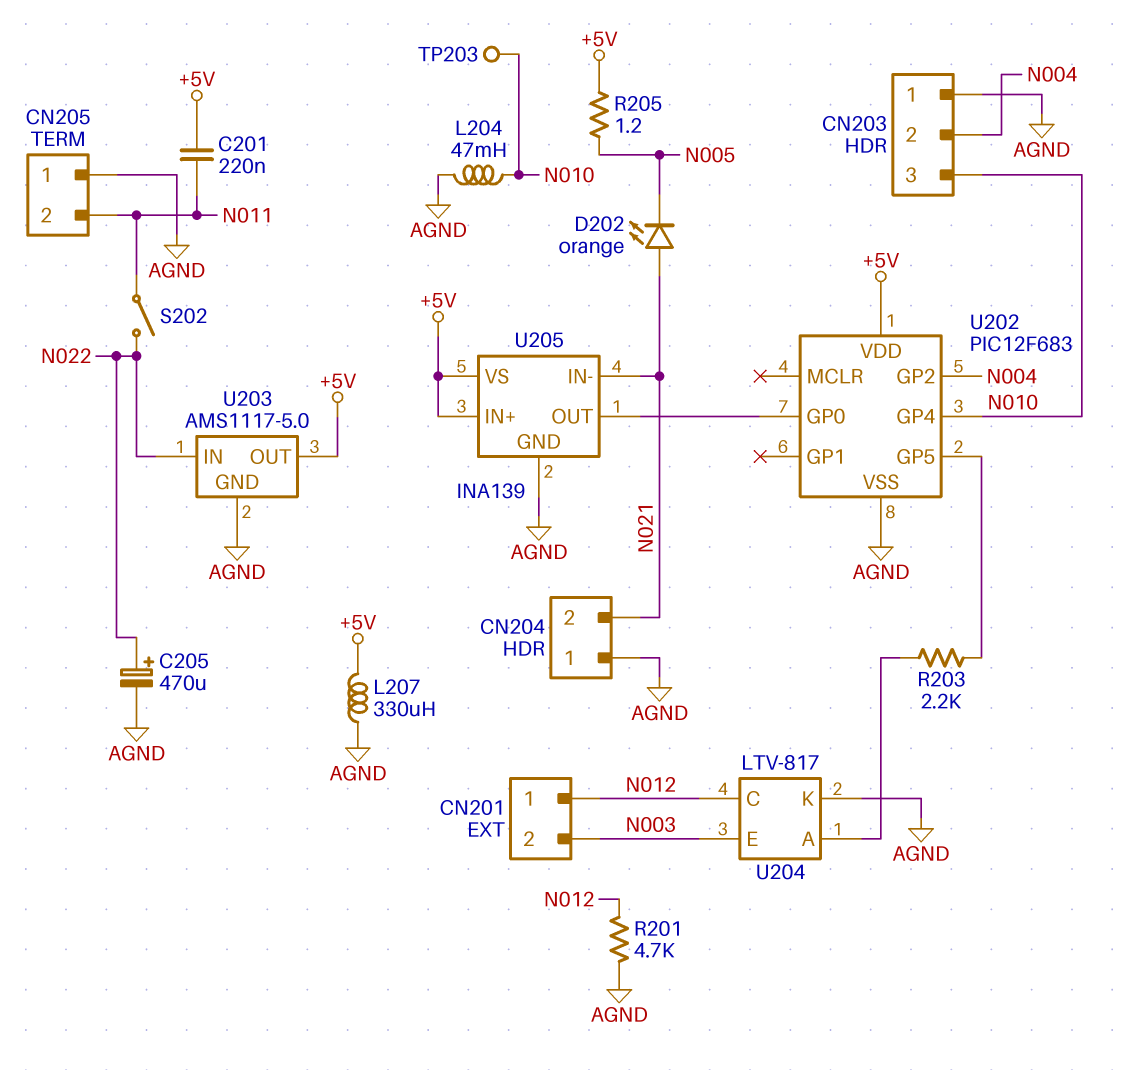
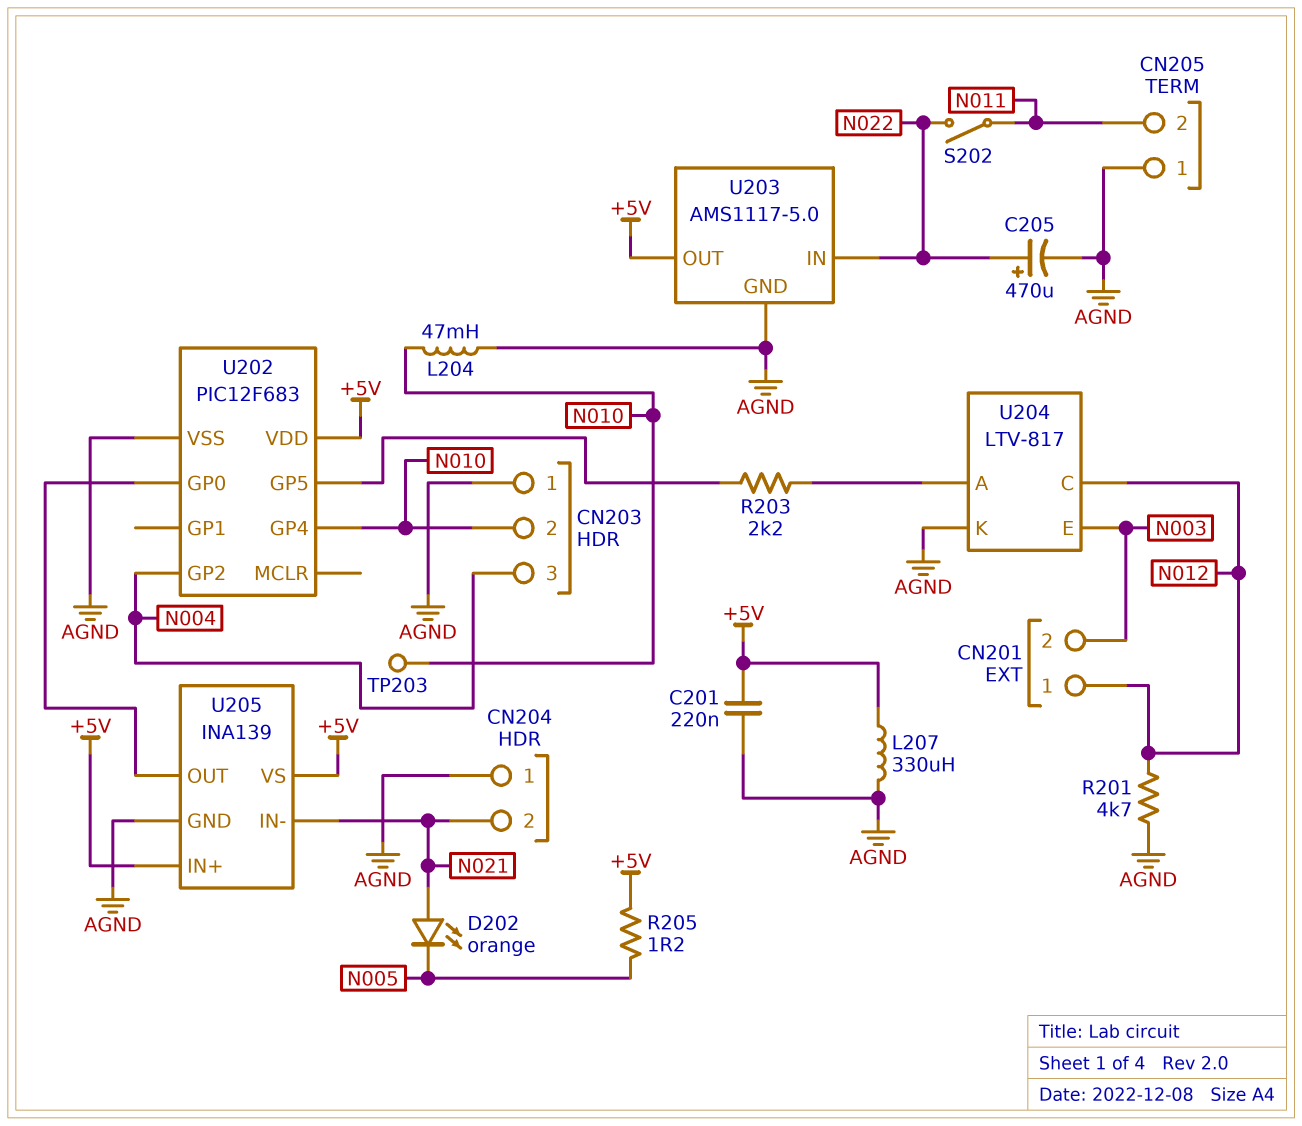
C201: 220nF (+5V, N011) -> 220nF (+5V, AGND)
CN203 pin 2: N004 -> N010
CN203 pin 3: N010 -> N004

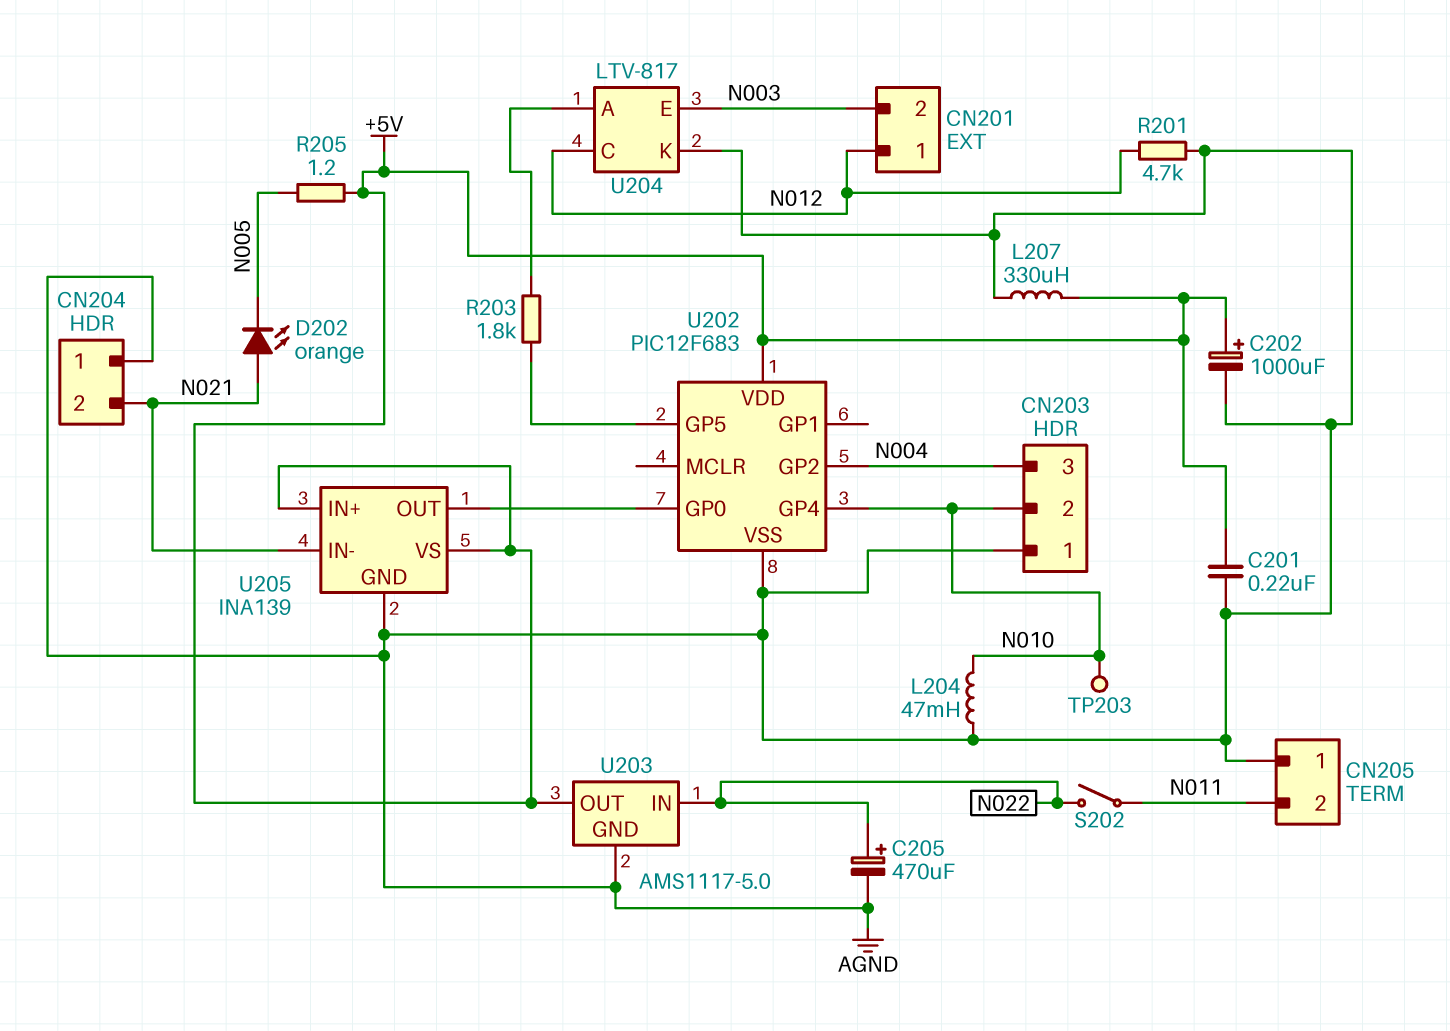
C202: none -> 1000uF (plus +5V, minus AGND)
R203: 2.2k (U202/GP5, U204/A) -> 1.8k (U202/GP5, U204/A)

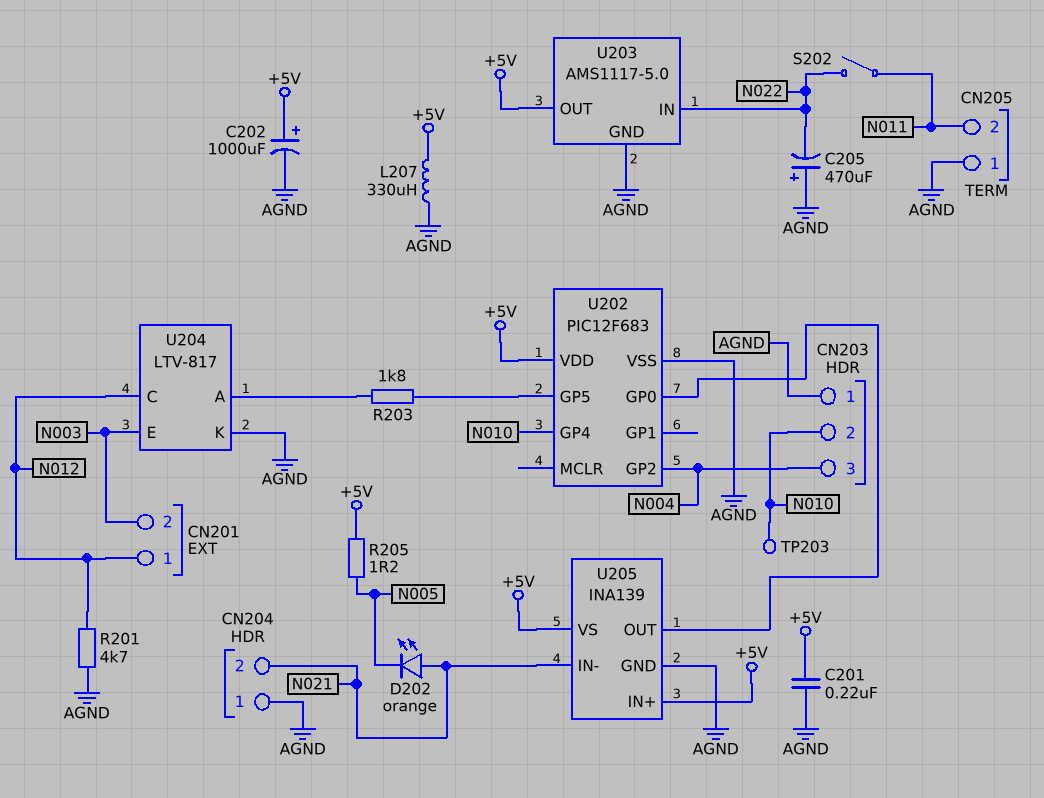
C205: 470uF (plus N022, minus AGND) -> 470uF (plus AGND, minus N022)
L204: 47mH (AGND, N010) -> none

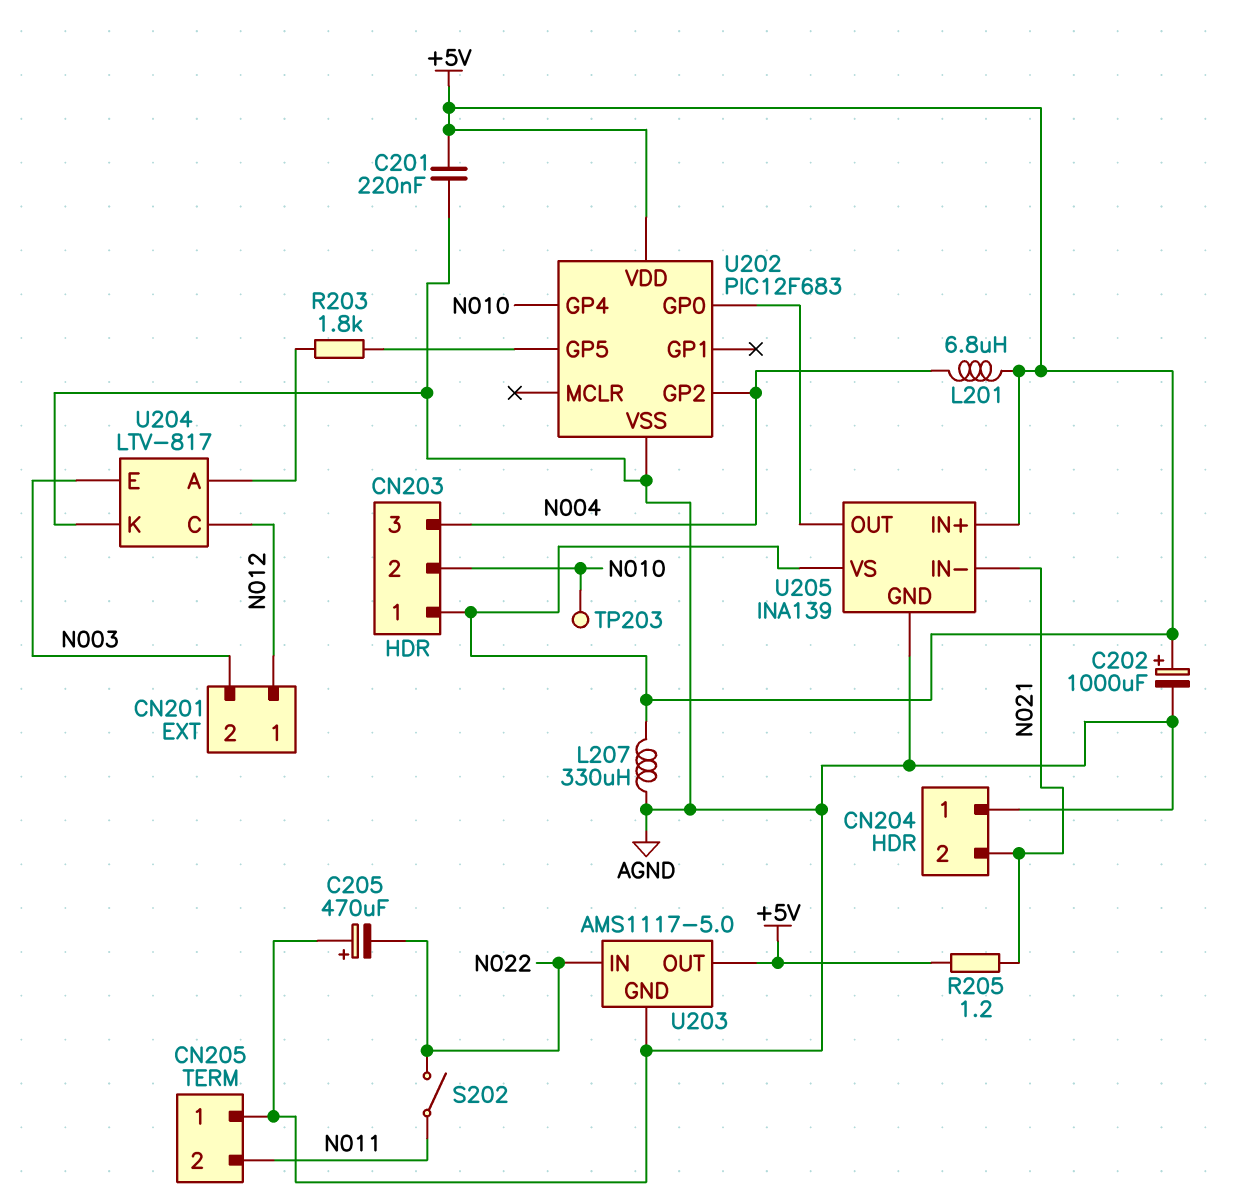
CN203 pin 1: AGND -> +5V
D202: LED orange (A N021, K N005) -> none
L201: none -> 6.8uH (+5V, N004)
R201: 4.7k (AGND, N012) -> none
R205: 1.2 (+5V, N005) -> 1.2 (+5V, N021)

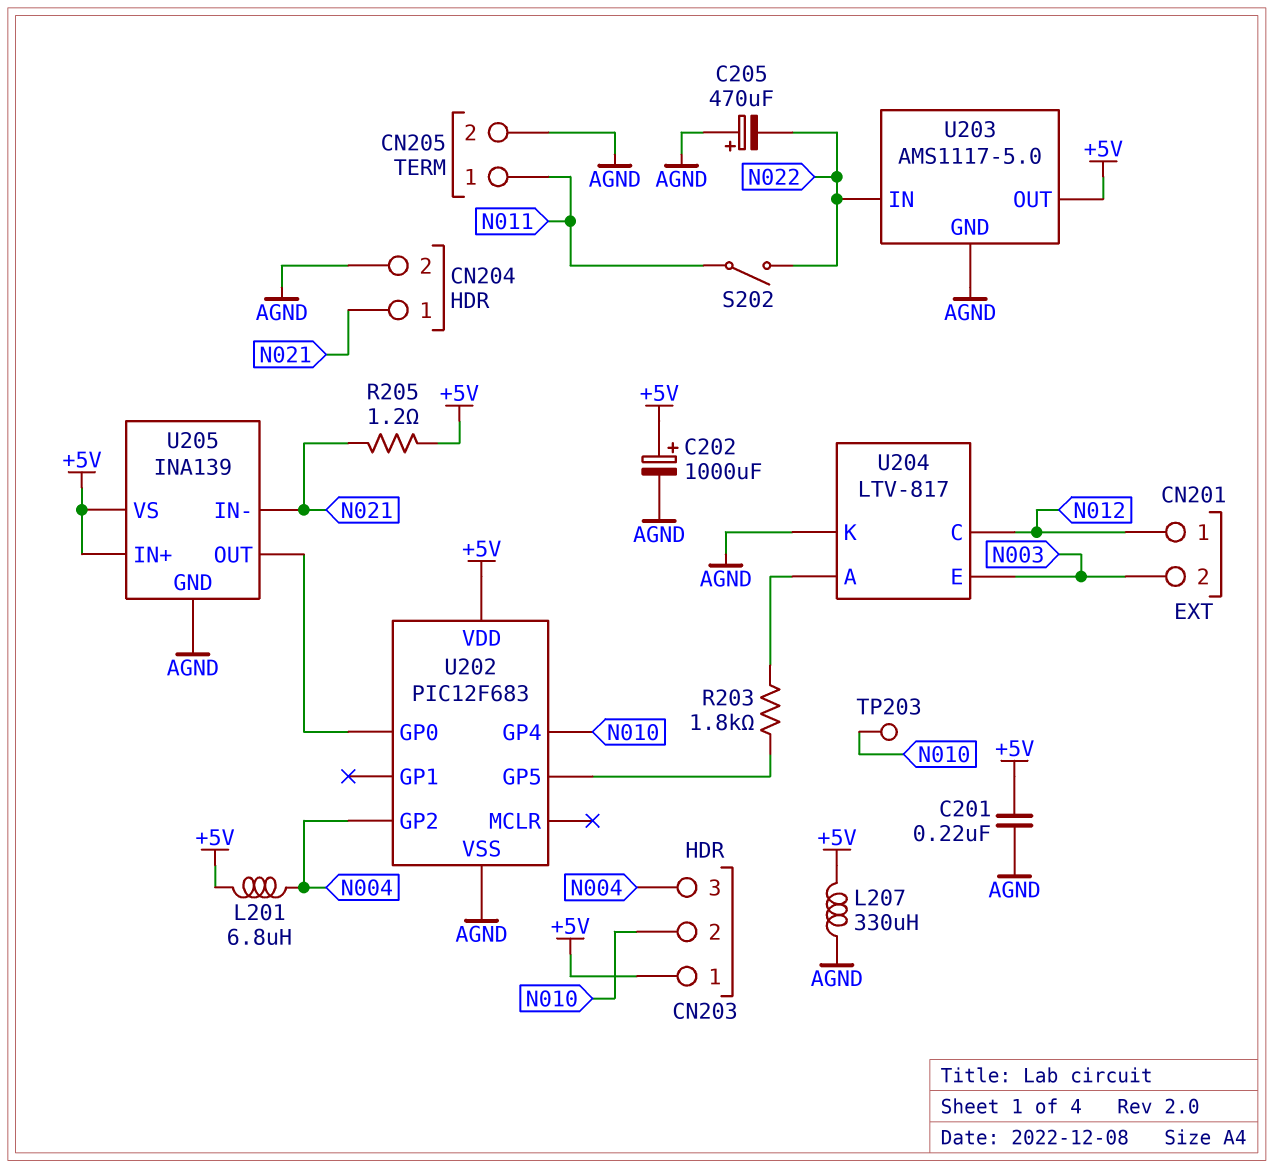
CN204 pin 1: AGND -> N021
CN204 pin 2: N021 -> AGND
CN205 pin 1: AGND -> N011
CN205 pin 2: N011 -> AGND

